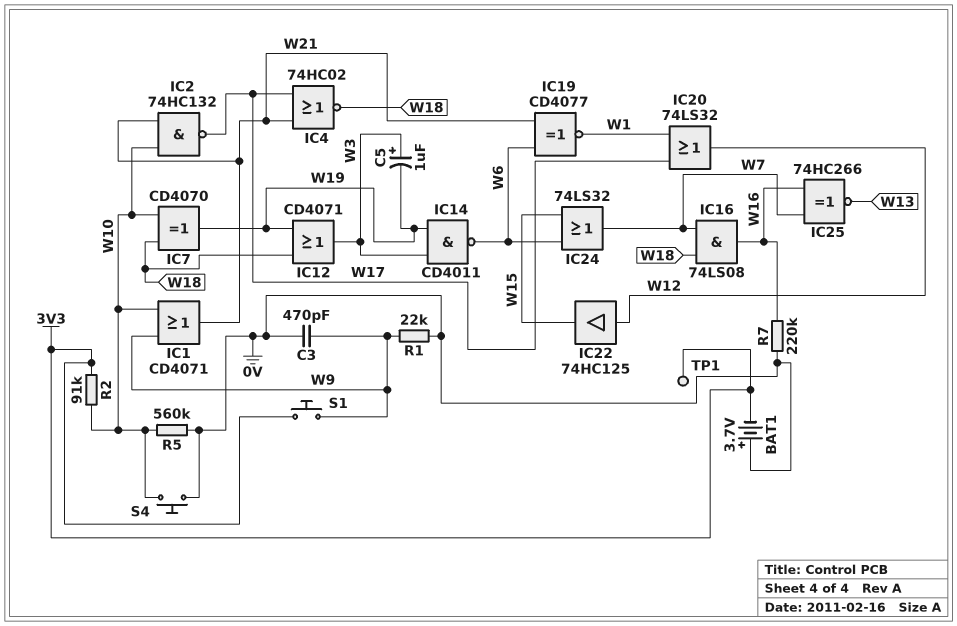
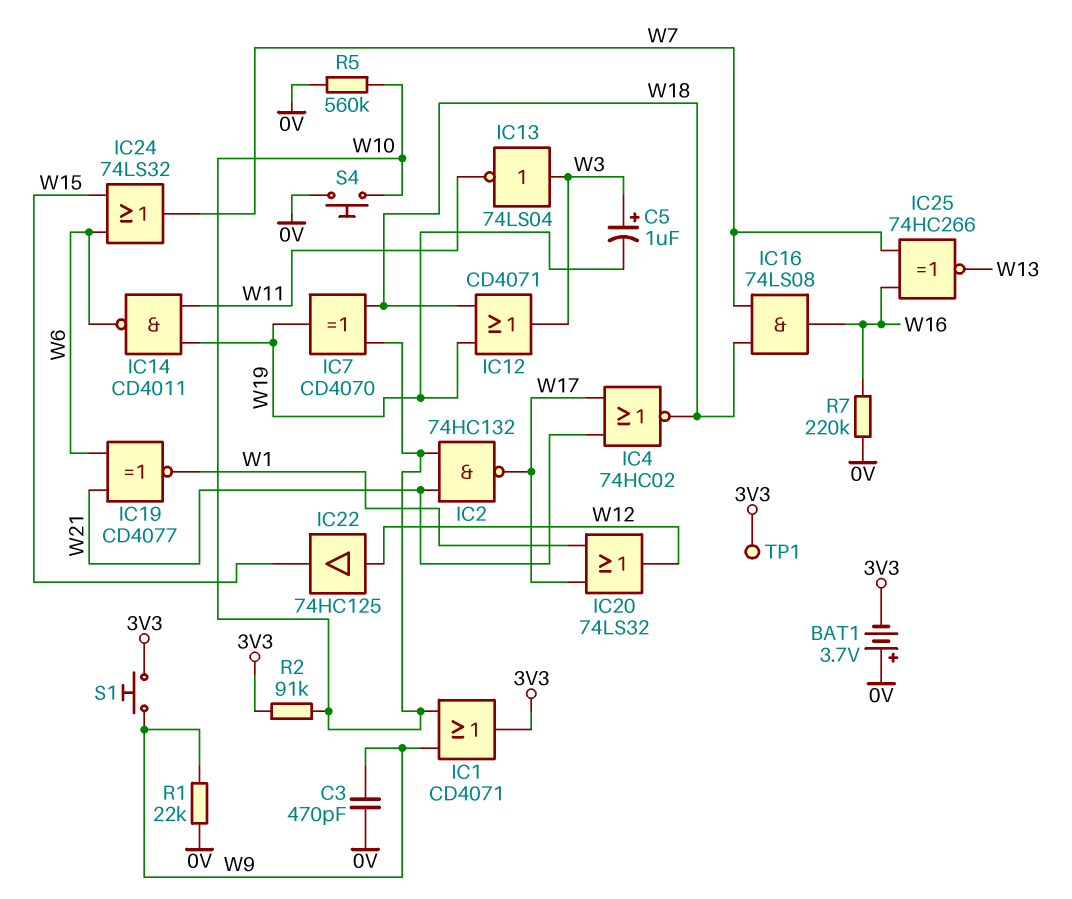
IC1: OR CD4071 (in W9, in W10, out W21) -> OR CD4071 (in W9, in W10, out 3V3)
IC13: none -> NOT 74LS04 (in W3, out W11)
IC14: NAND CD4011 (in W3, in W19, out W6) -> NAND CD4011 (in W11, in W19, out W6)

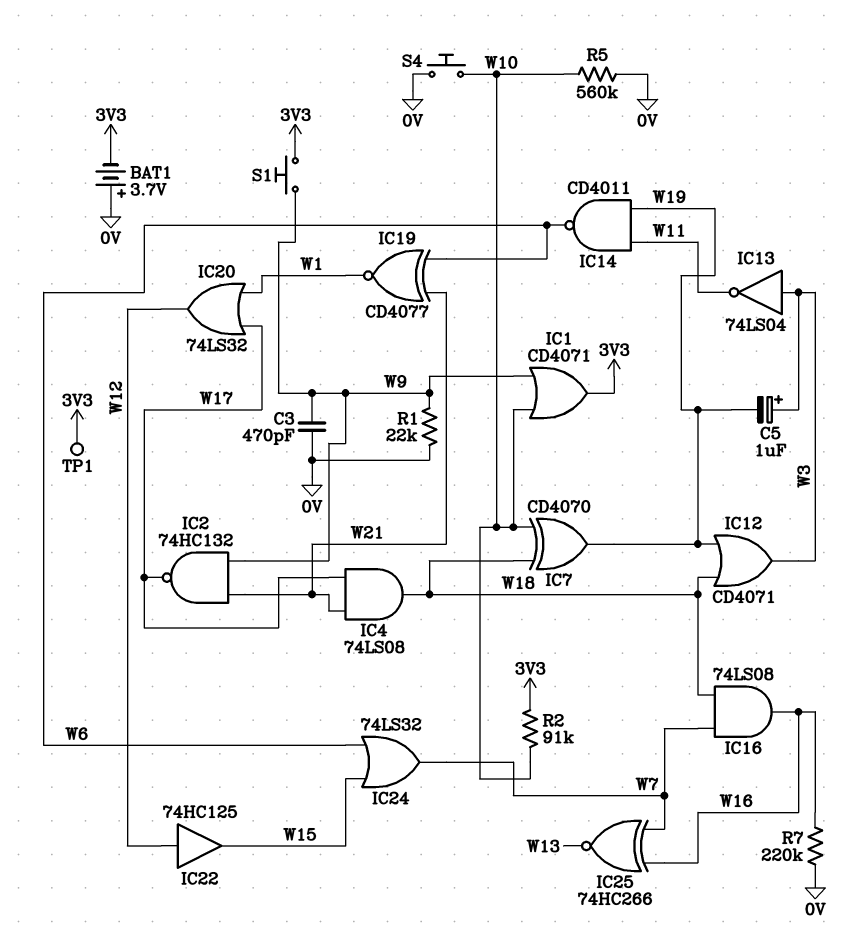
IC2: NAND 74HC132 (in W10, in W21, out W17) -> NAND 74HC132 (in W9, in W21, out W17)
IC4: NOR 74HC02 (in W17, in W21, out W18) -> AND 74LS08 (in W17, in W21, out W18)

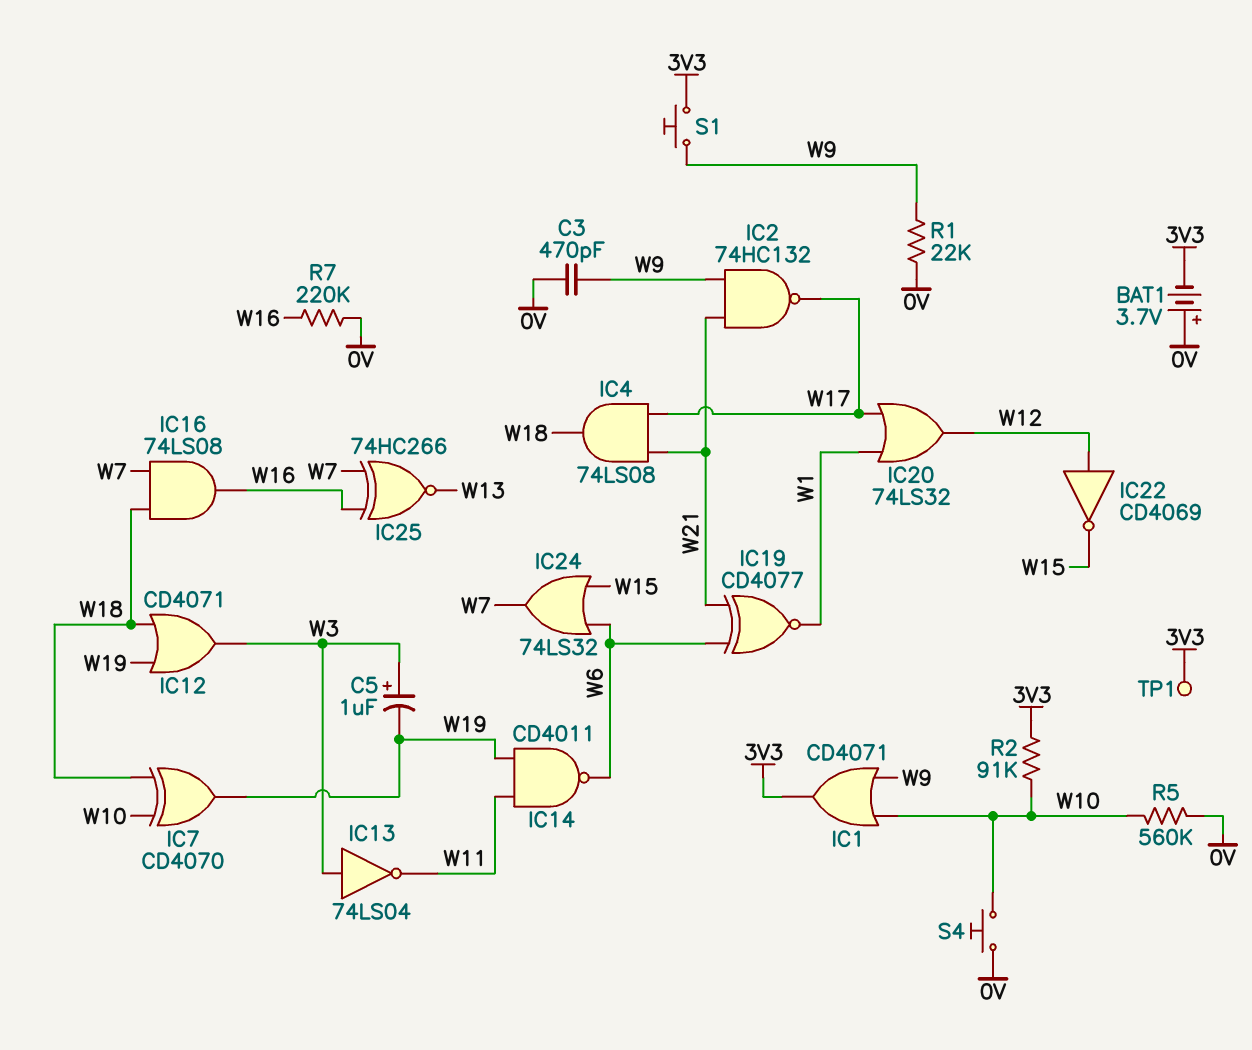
IC22: buffer 74HC125 (in W12, out W15) -> NOT CD4069 (in W12, out W15)

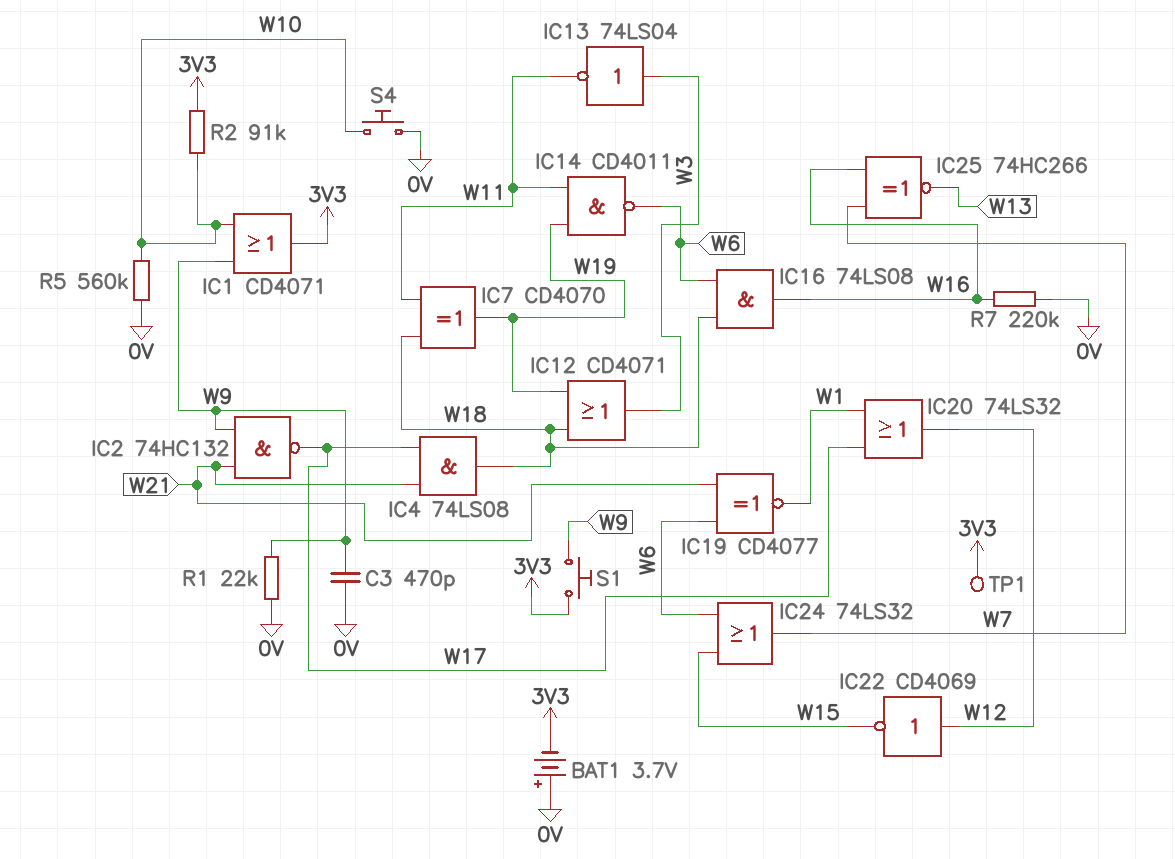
C5: 1uF (plus W3, minus W19) -> none
IC7: XOR CD4070 (in W10, in W18, out W19) -> XOR CD4070 (in W11, in W18, out W19)
IC16: AND 74LS08 (in W7, in W18, out W16) -> AND 74LS08 (in W6, in W18, out W16)

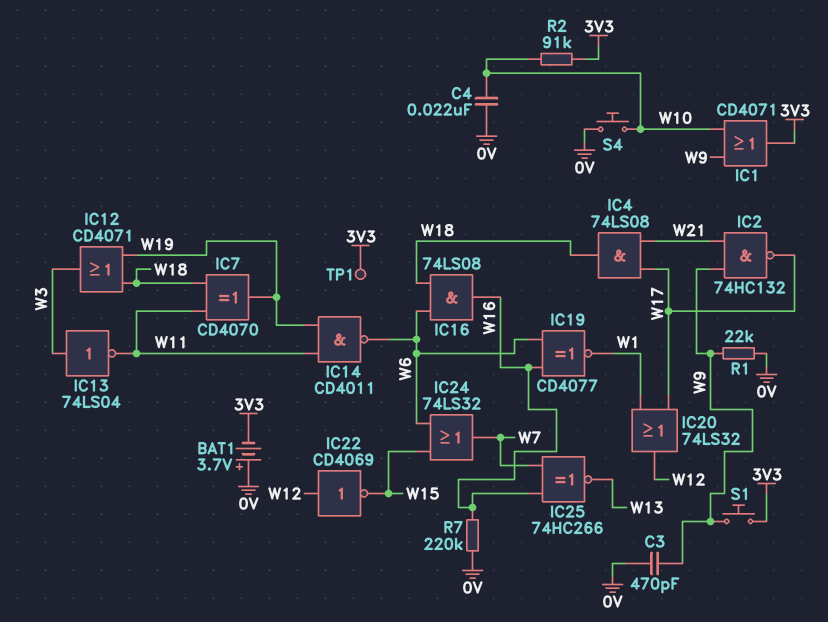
C4: none -> 22nF (0V, W10)
IC19: XNOR CD4077 (in W6, in W21, out W1) -> XNOR CD4077 (in W6, in W16, out W1)
R5: 560k (0V, W10) -> none

